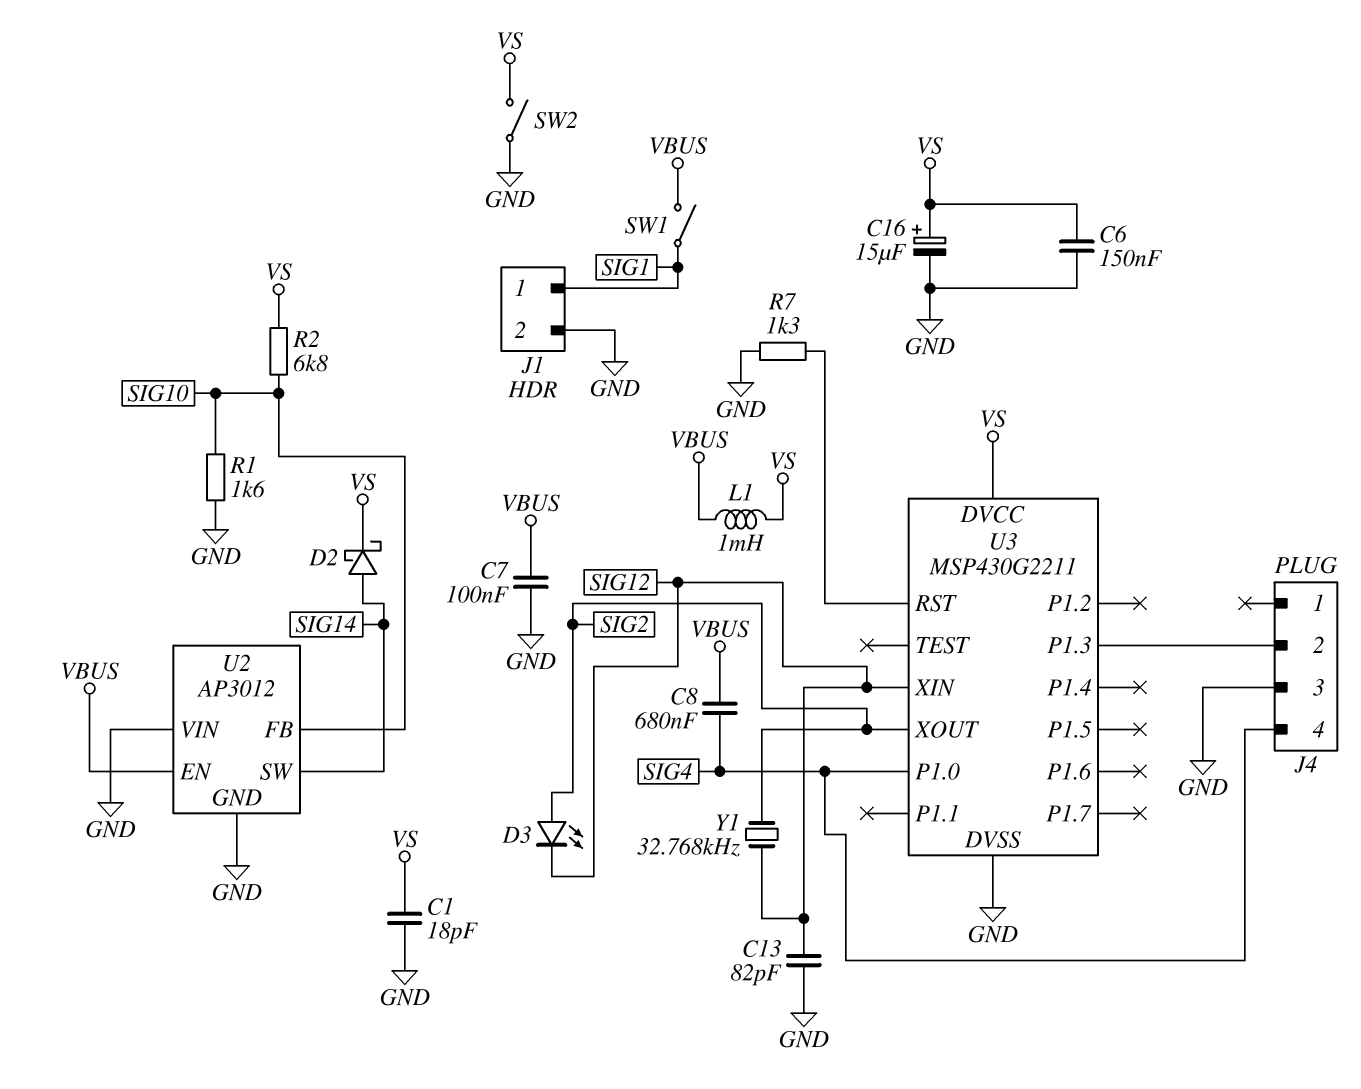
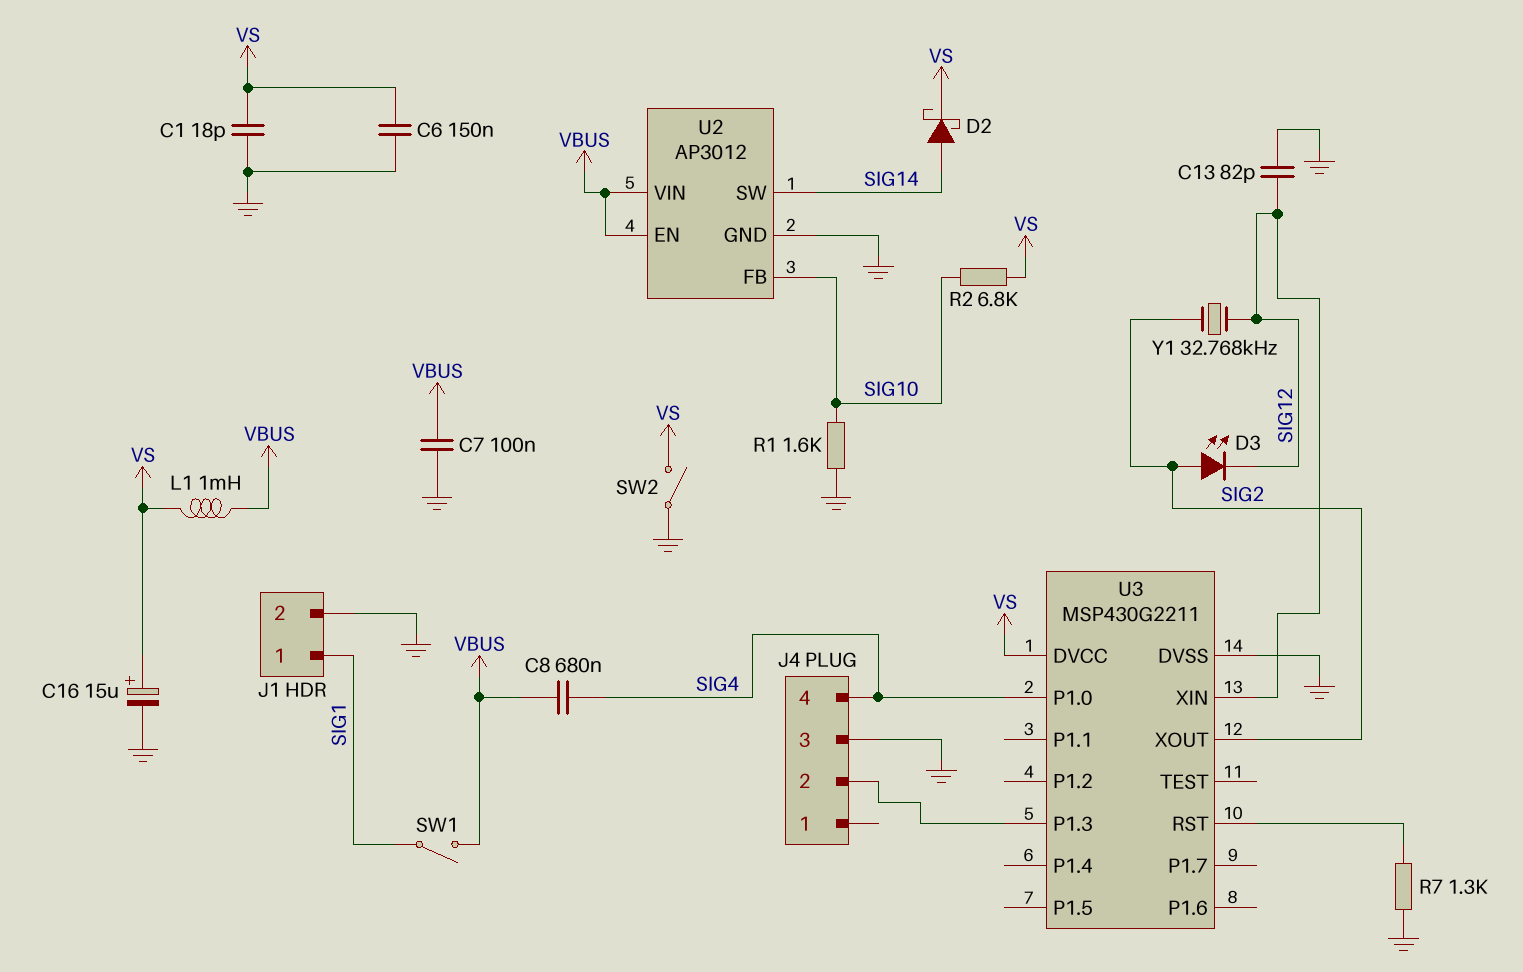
U2 pin VIN: GND -> VBUS

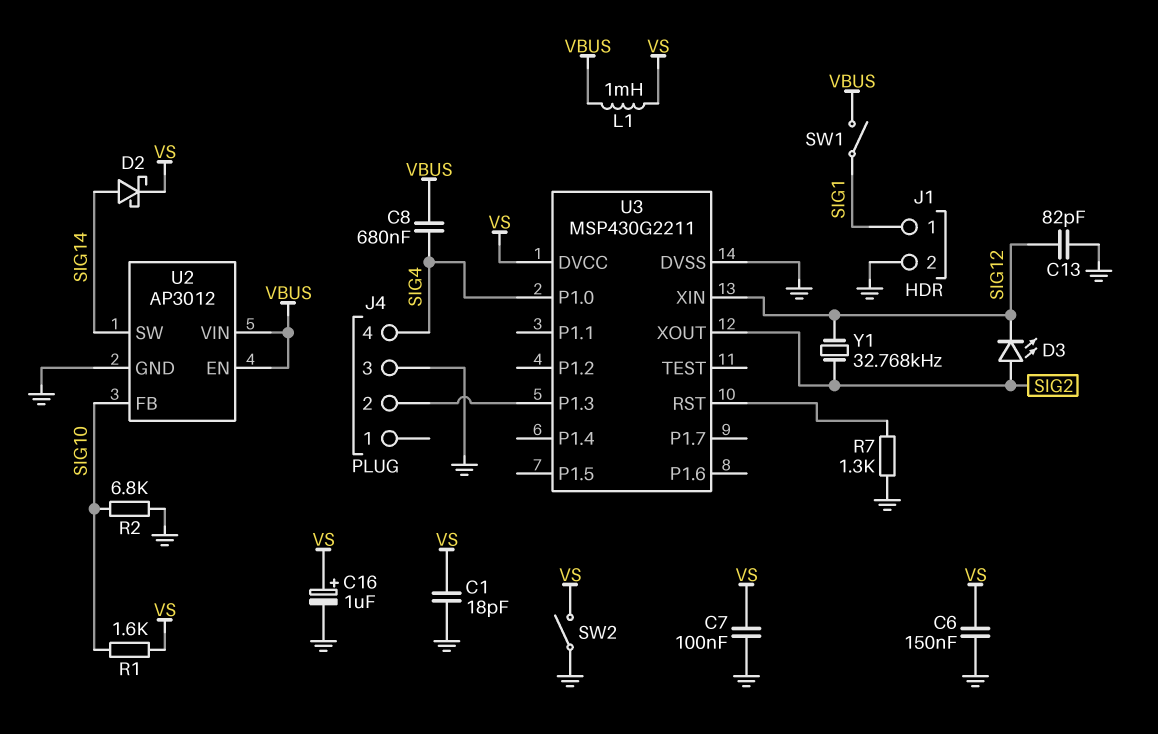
C7: 100nF (GND, VBUS) -> 100nF (GND, VS)
C16: 15uF (plus VS, minus GND) -> 1uF (plus VS, minus GND)
R1: 1.6k (GND, SIG10) -> 1.6k (SIG10, VS)
R2: 6.8k (SIG10, VS) -> 6.8k (GND, SIG10)

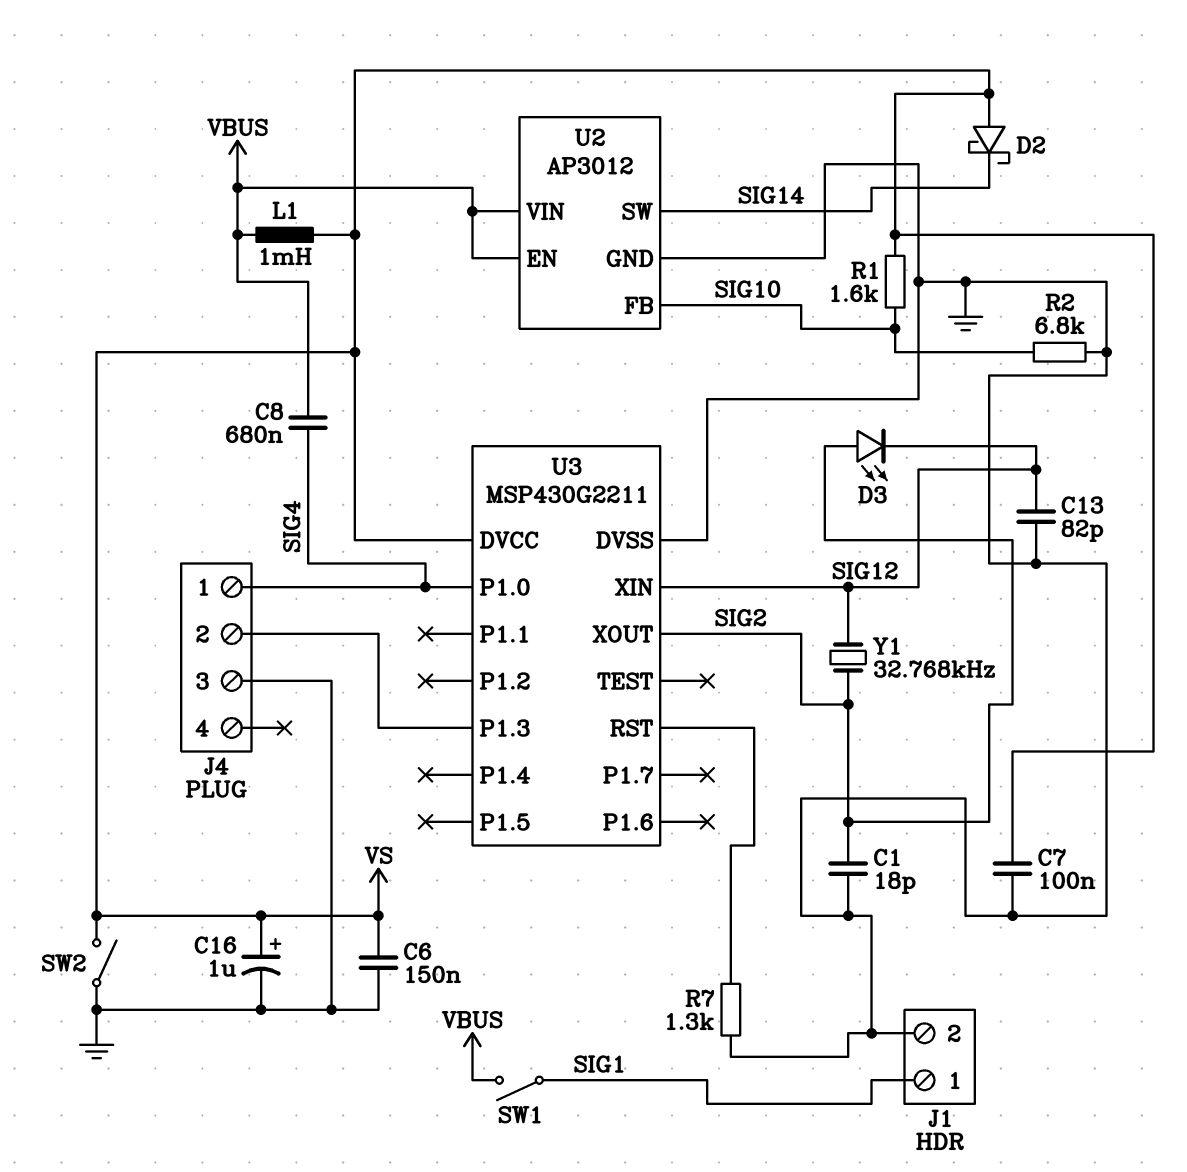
C1: 18pF (GND, VS) -> 18pF (GND, SIG2)
D2: schottky (A SIG14, K VS) -> schottky (A VS, K SIG14)
J4 pin 1: none -> SIG4
J4 pin 4: SIG4 -> none

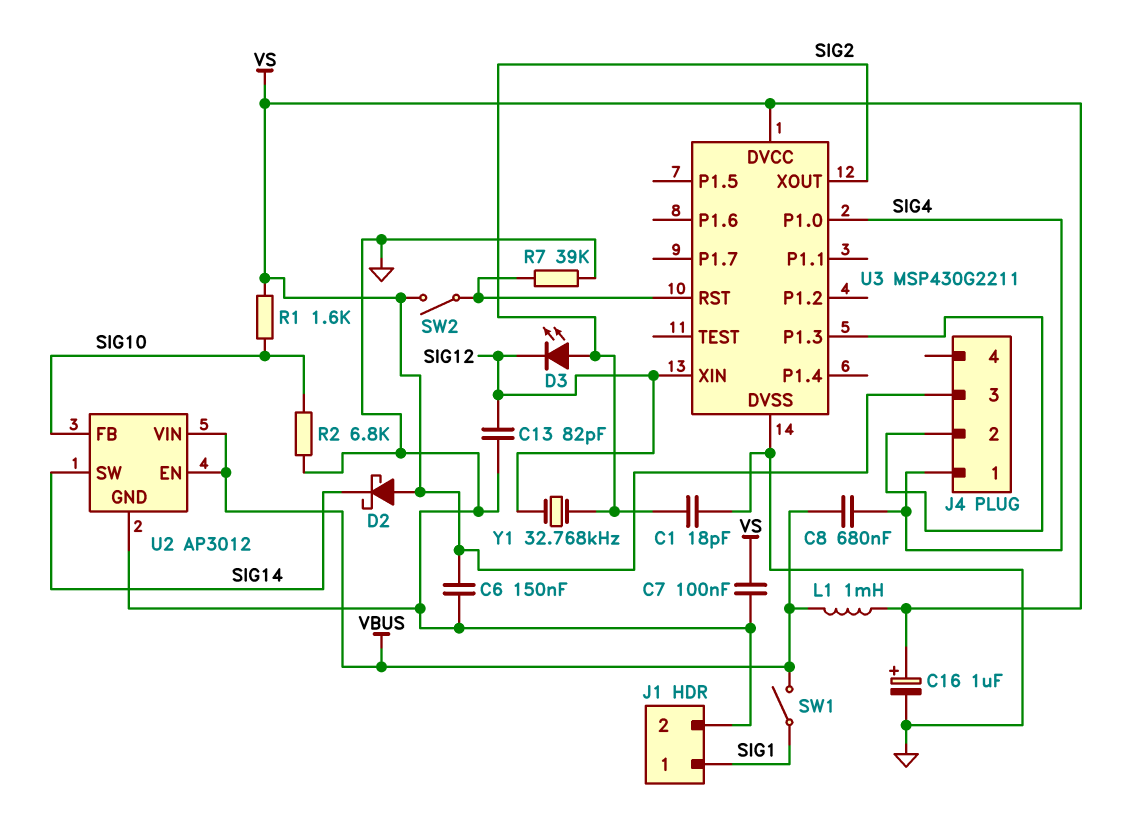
J4 pin 3: GND -> VS
R7: 1.3k (GND, U3/RST) -> 39k (GND, U3/RST)
SW2: switch (GND, VS) -> switch (U3/RST, VS)

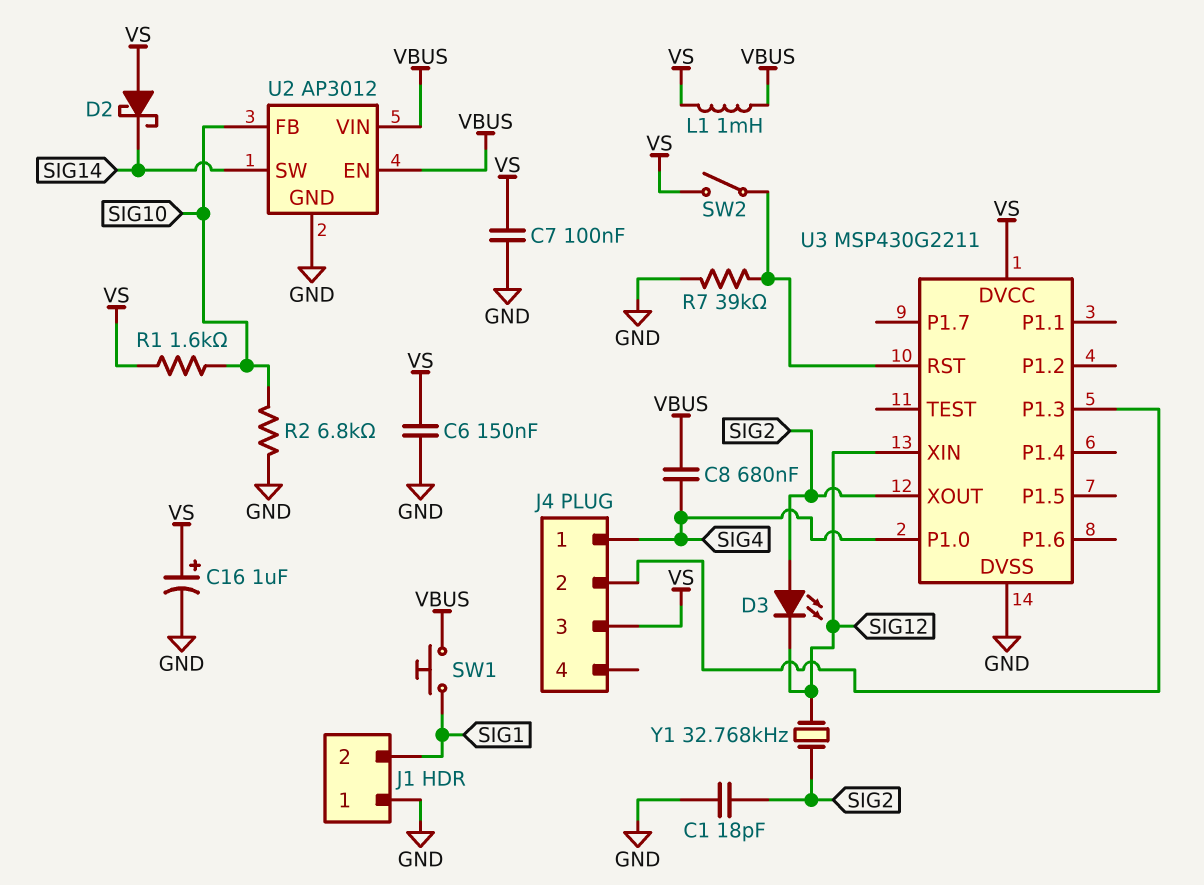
C13: 82pF (GND, SIG12) -> none
J1 pin 1: SIG1 -> GND
J1 pin 2: GND -> SIG1
SW1: switch (SIG1, VBUS) -> button (SIG1, VBUS)

